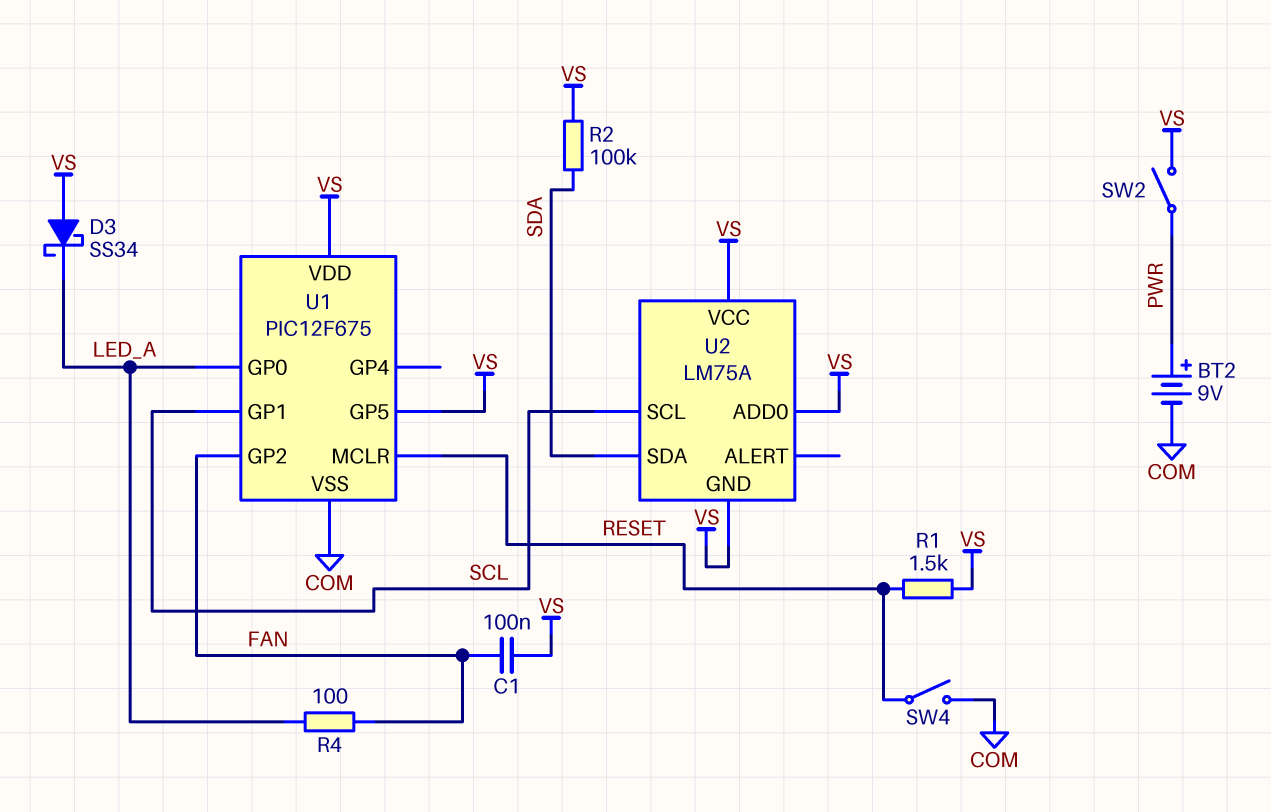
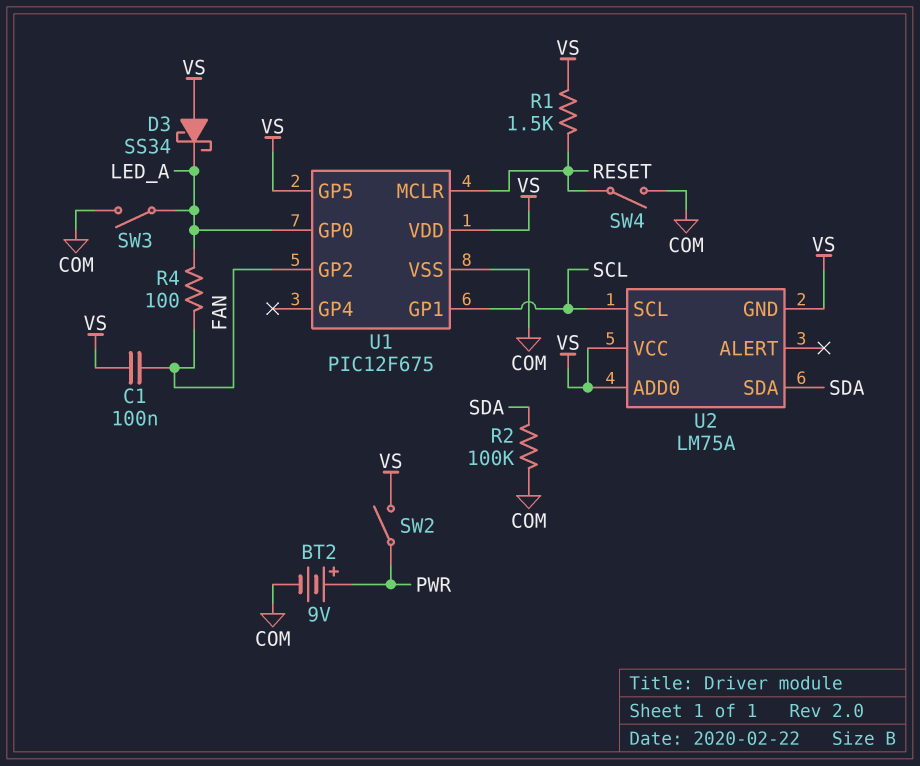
R2: 100k (SDA, VS) -> 100k (COM, SDA)
SW3: none -> switch (COM, LED_A)

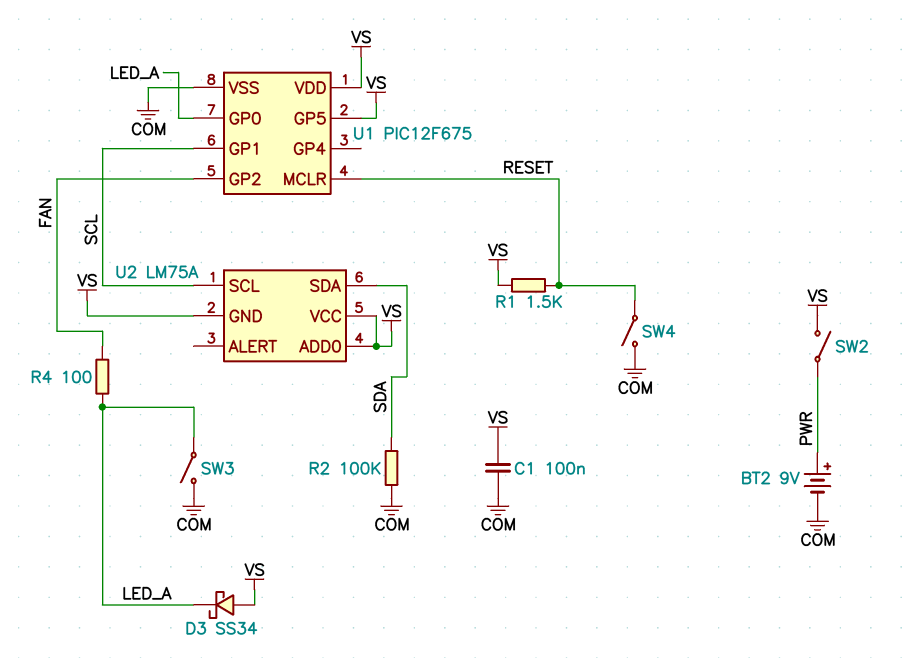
C1: 100nF (FAN, VS) -> 100nF (COM, VS)

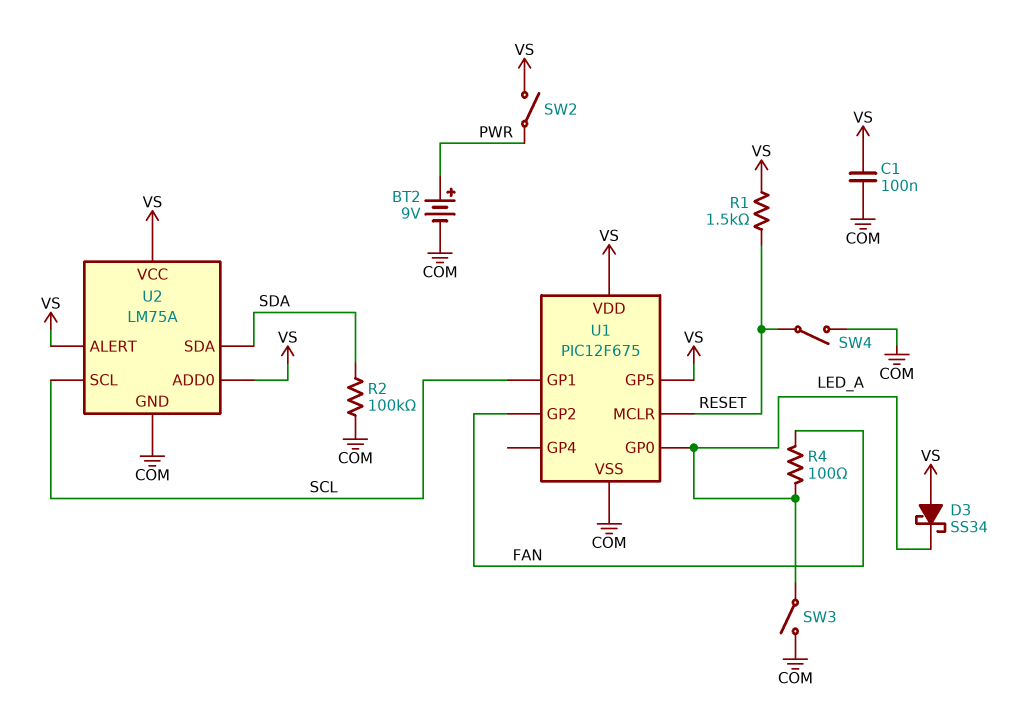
U2 pin ALERT: none -> VS
U2 pin GND: VS -> COM

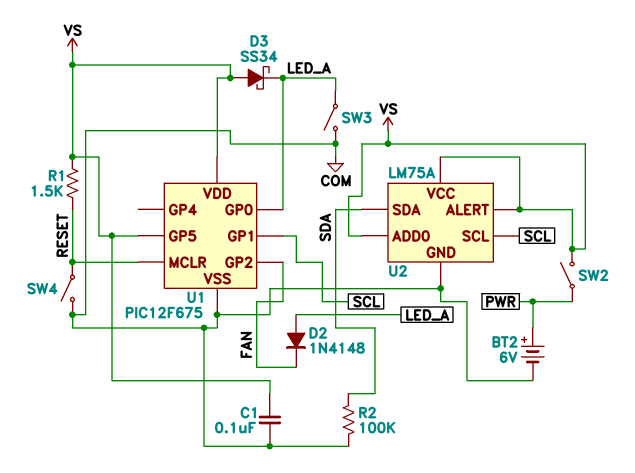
BT2: 9V (plus PWR, minus COM) -> 6V (plus PWR, minus COM)
D2: none -> diode 1N4148 (A LED_A, K FAN)
R4: 100 (FAN, LED_A) -> none

